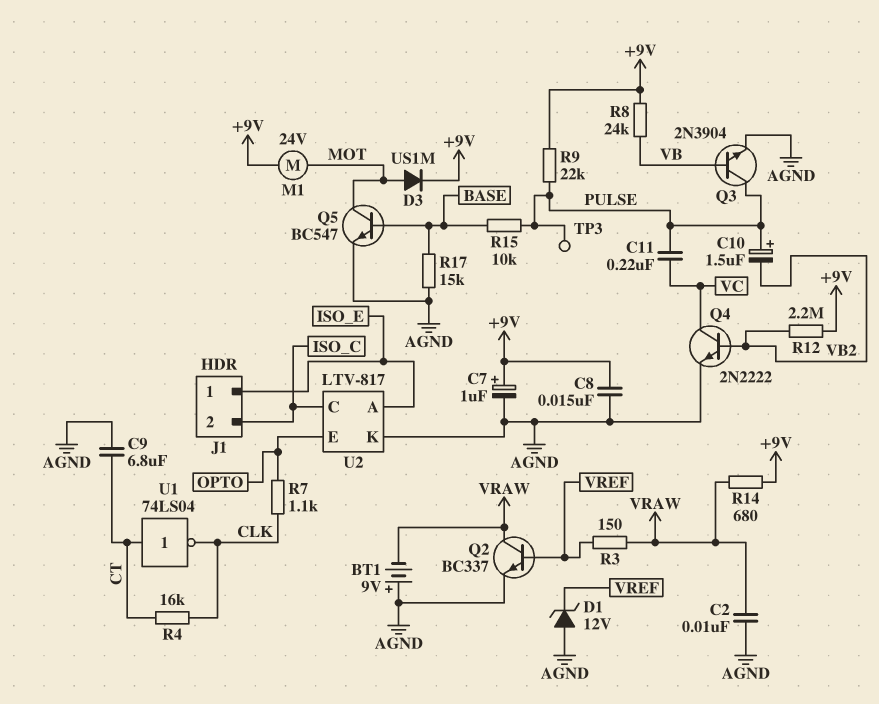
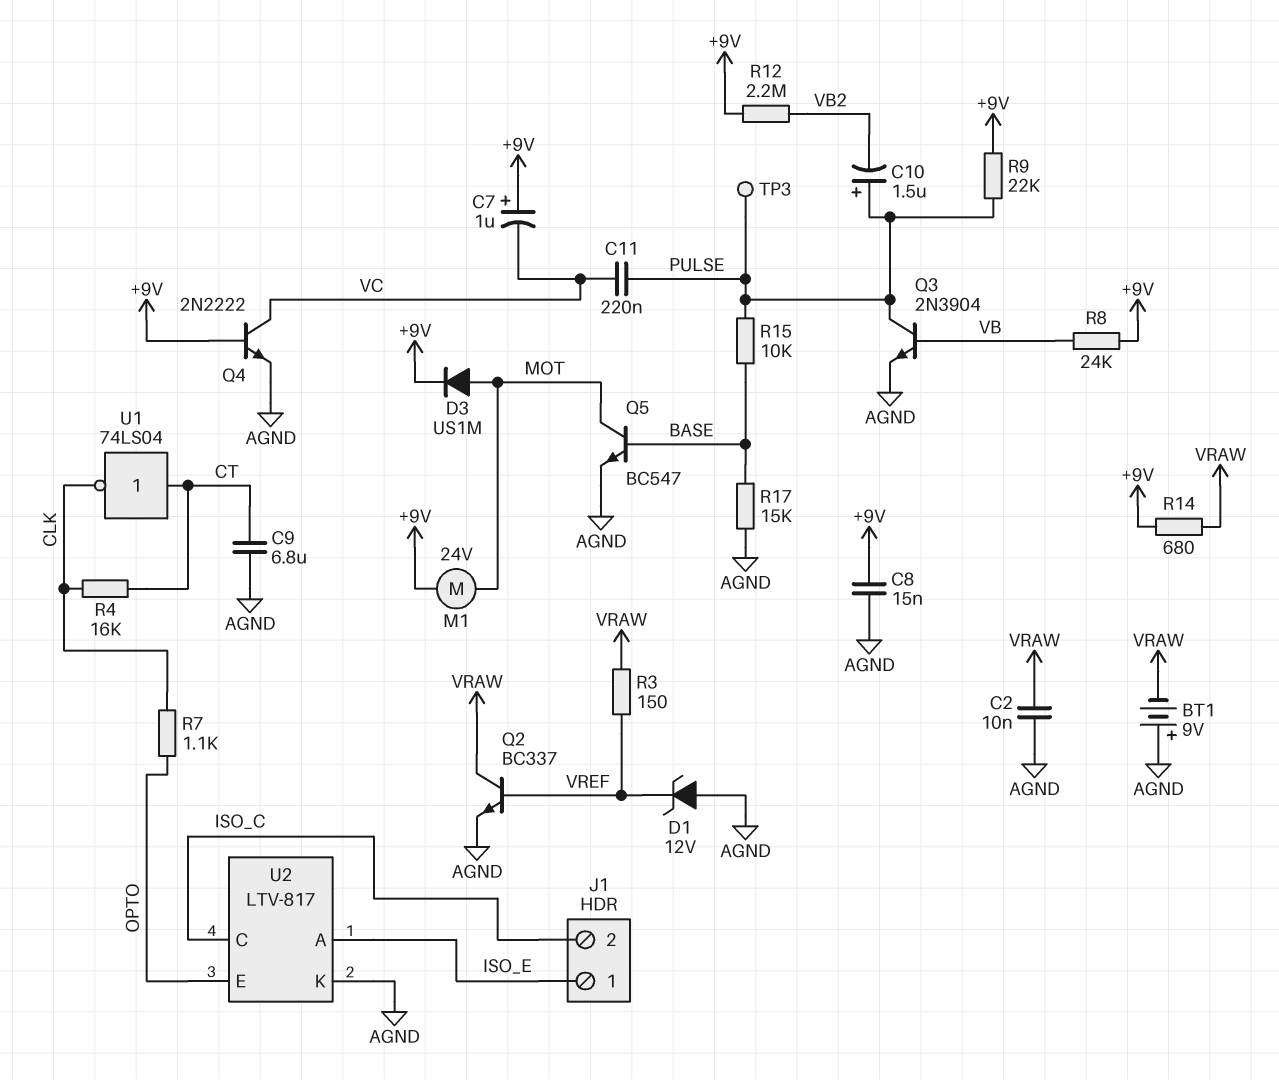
C7: 1uF (plus +9V, minus AGND) -> 1uF (plus +9V, minus VC)
Q4: NPN 2N2222 (B VB2, C VC, E AGND) -> NPN 2N2222 (B +9V, C VC, E AGND)

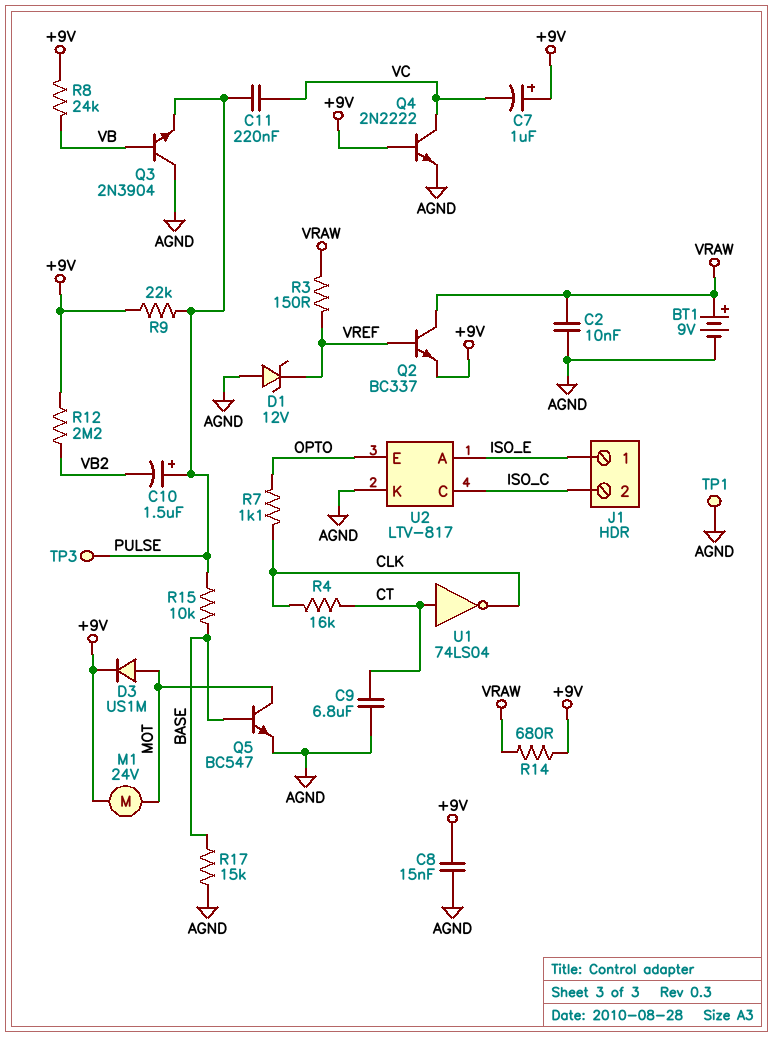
BT1: 9V (plus AGND, minus VRAW) -> 9V (plus VRAW, minus AGND)
Q2: NPN BC337 (B VREF, C VRAW, E AGND) -> NPN BC337 (B VREF, C VRAW, E +9V)
Q3: NPN 2N3904 (B VB, C PULSE, E AGND) -> NPN 2N3904 (B VB, C AGND, E PULSE)
TP1: none -> test point (AGND)

